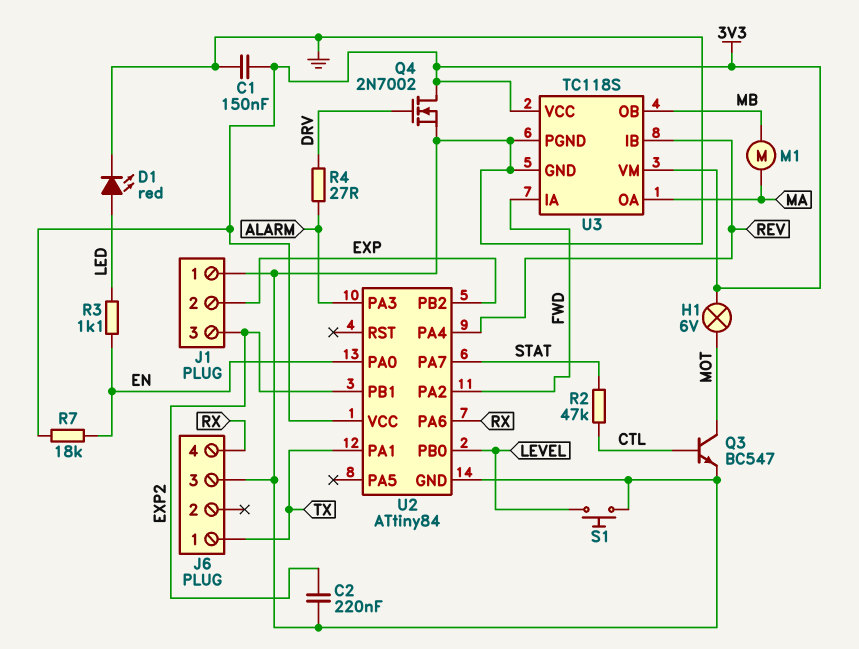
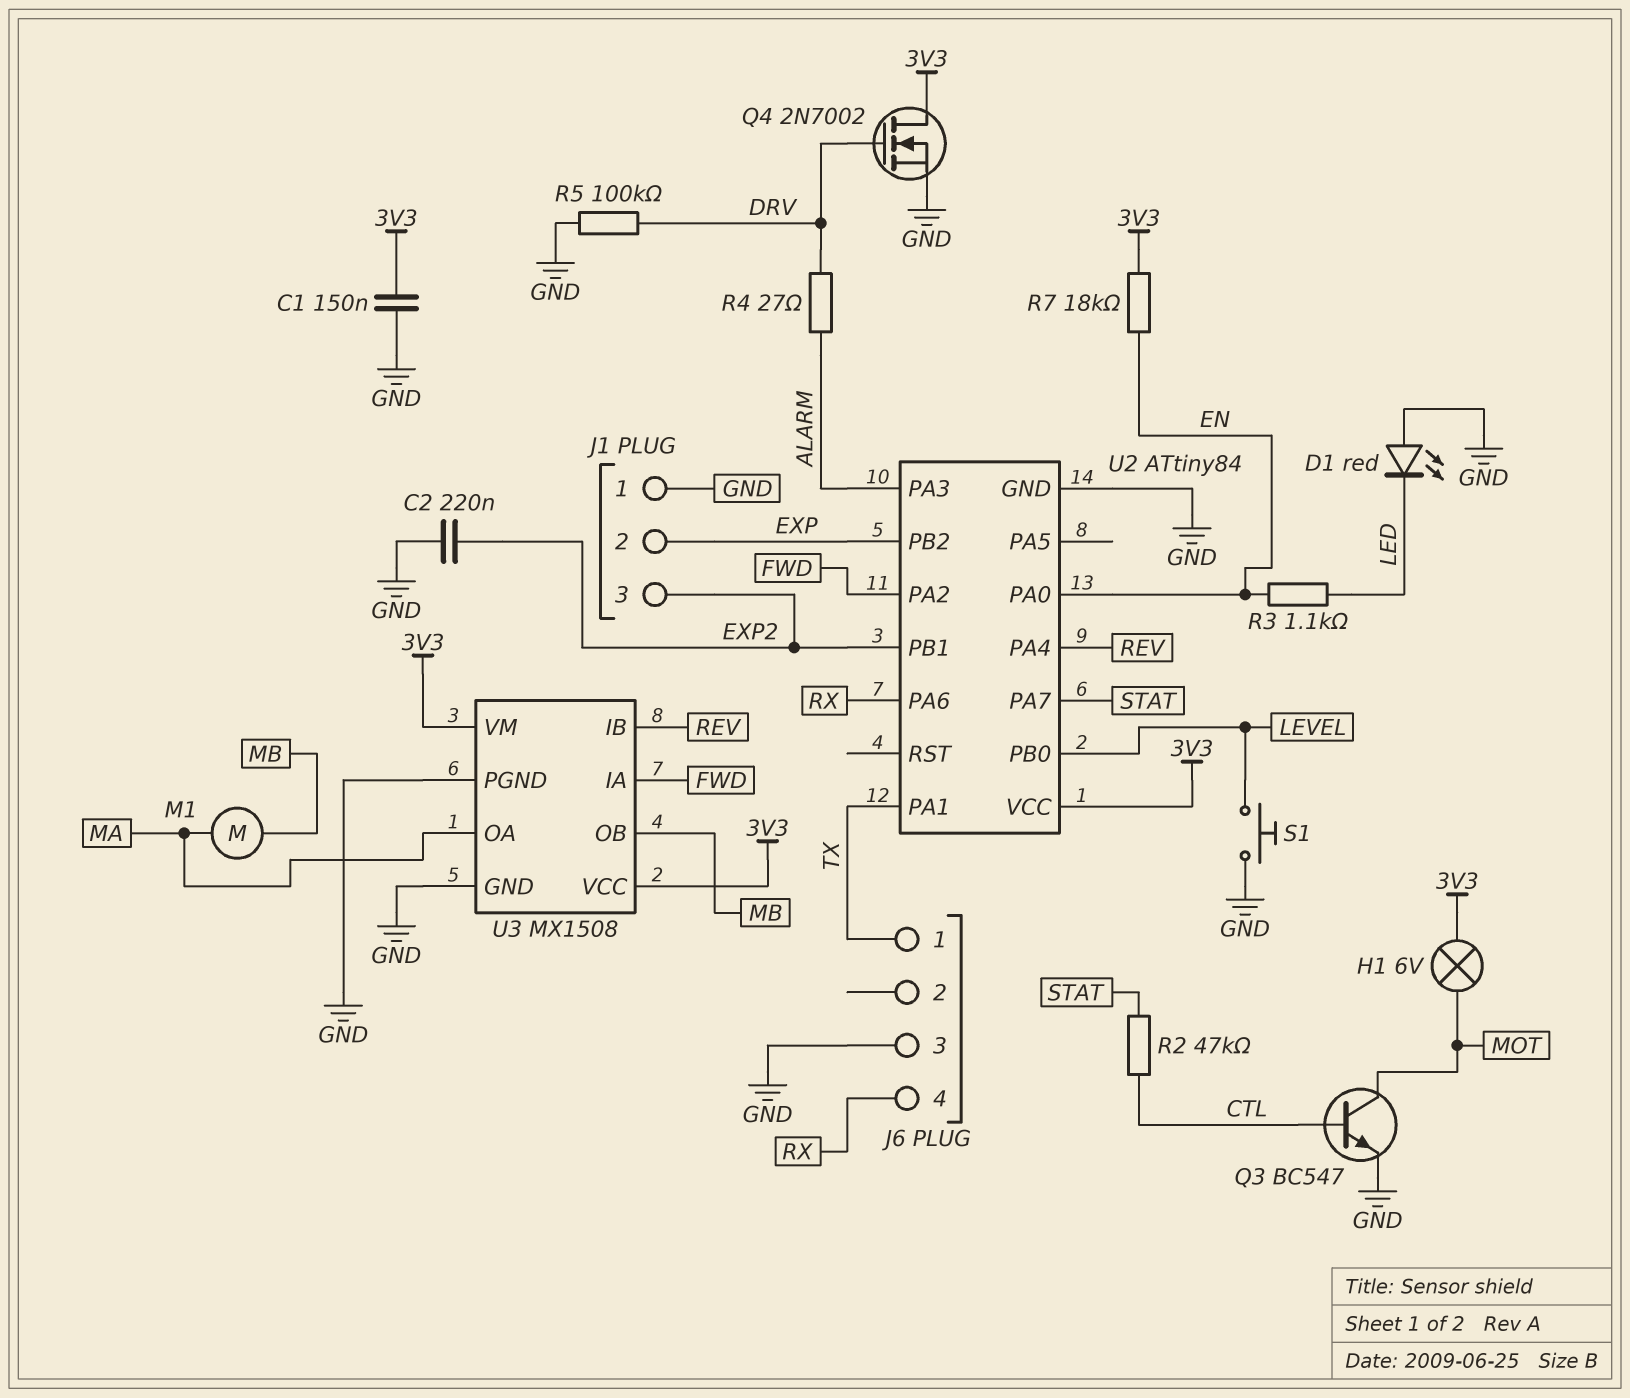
D1: LED red (A LED, K GND) -> LED red (A GND, K LED)
R5: none -> 100k (DRV, GND)
U3: TC118S -> MX1508

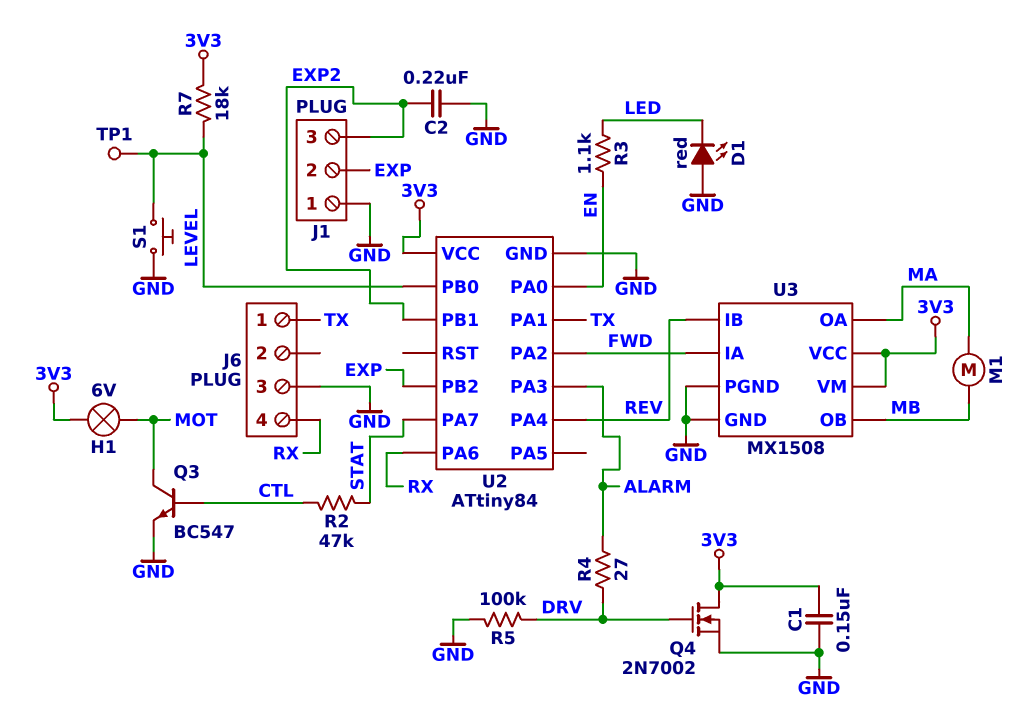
R7: 18k (3V3, EN) -> 18k (3V3, LEVEL)
TP1: none -> test point (LEVEL)

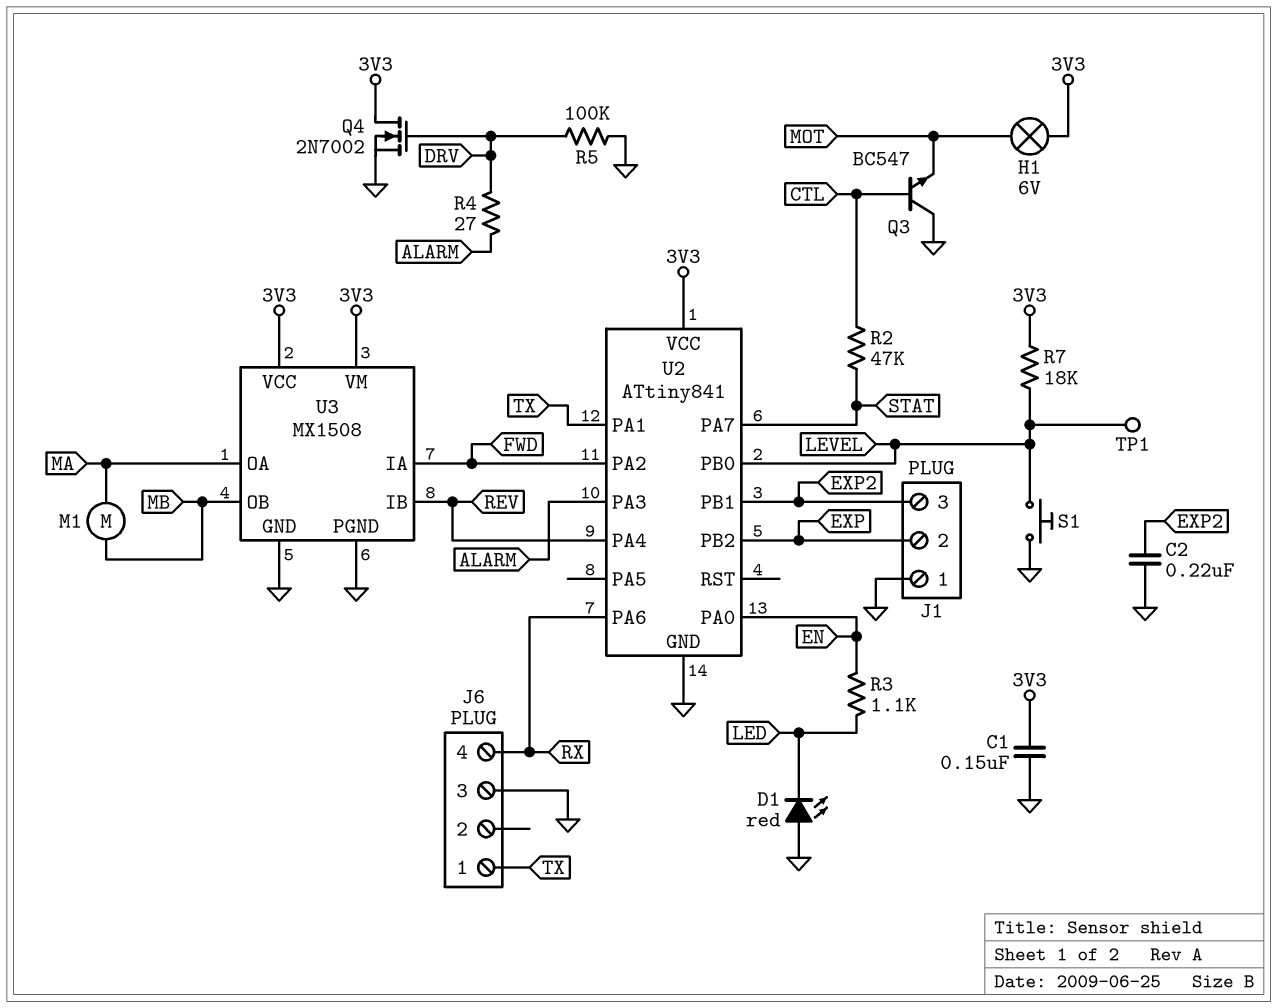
Q3: NPN BC547 (B CTL, C MOT, E GND) -> NPN BC547 (B CTL, C GND, E MOT)
U2: ATtiny84 -> ATtiny841

